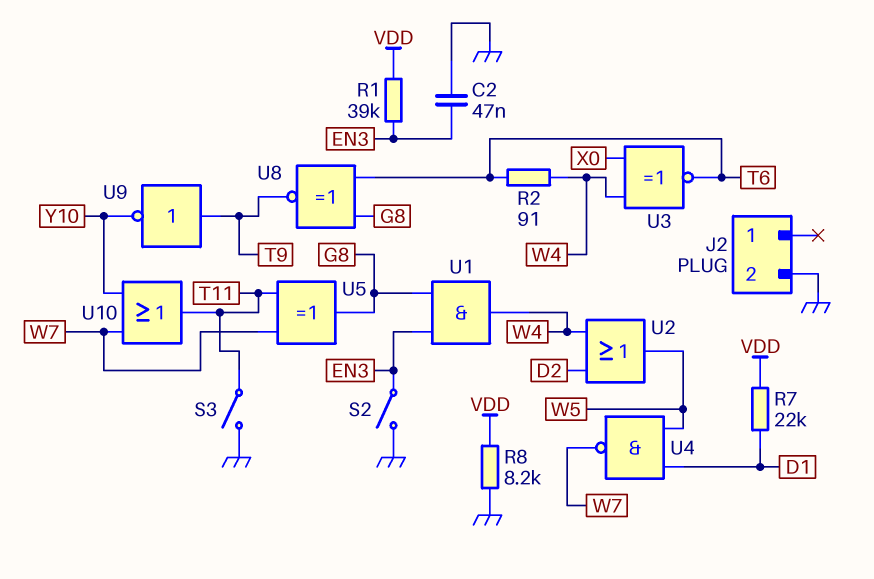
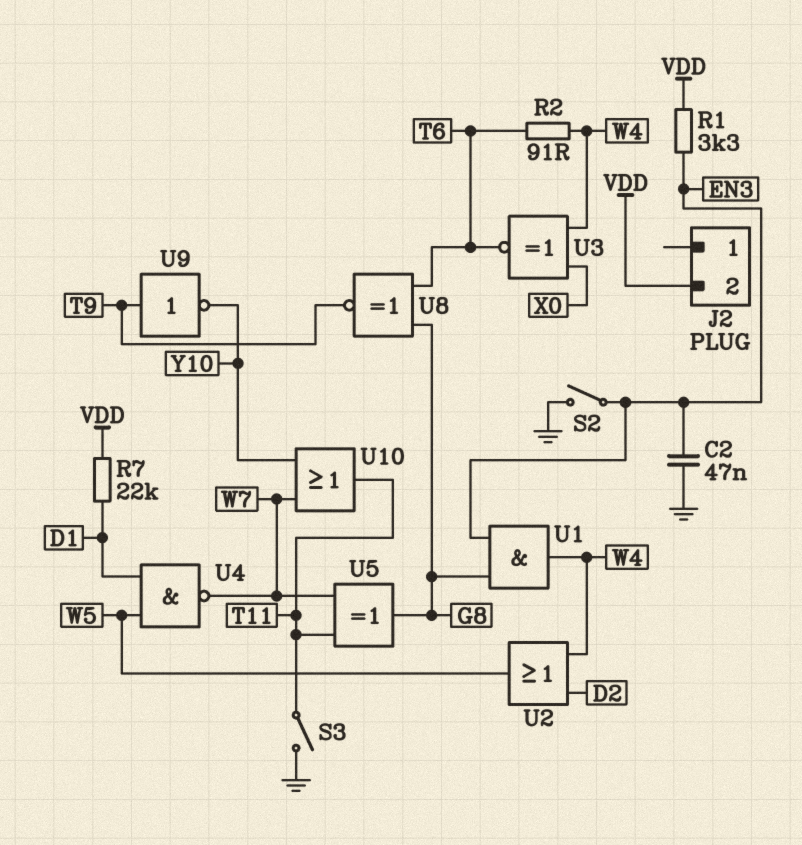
J2 pin 2: GND -> VDD
R1: 39k (EN3, VDD) -> 3.3k (EN3, VDD)
R8: 8.2k (GND, VDD) -> none

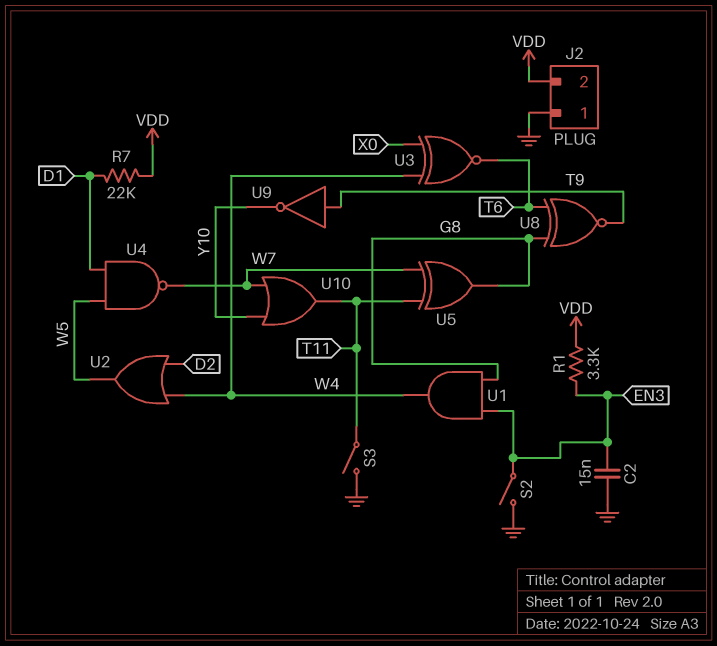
C2: 47nF (EN3, GND) -> 15nF (EN3, GND)
J2 pin 1: none -> GND
R2: 91 (T6, W4) -> none

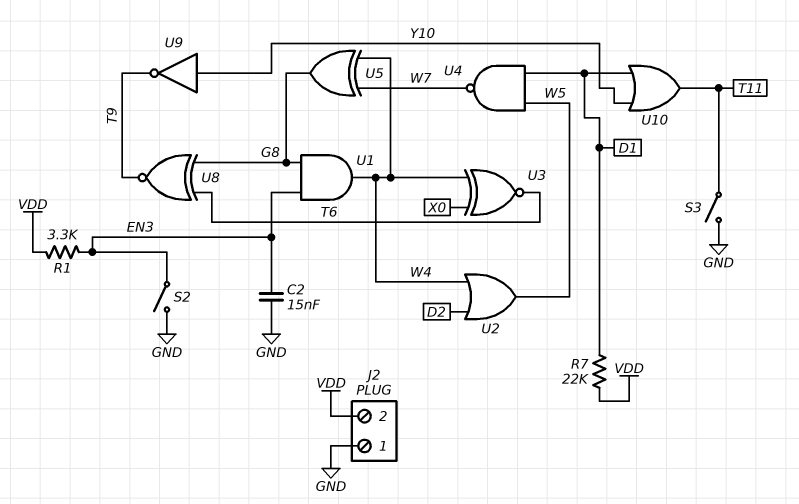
U5: XOR (in T11, in W7, out G8) -> XOR (in W4, in W7, out G8)
U9: NOT (in T9, out Y10) -> NOT (in Y10, out T9)
U10: OR (in W7, in Y10, out T11) -> OR (in D1, in Y10, out T11)

